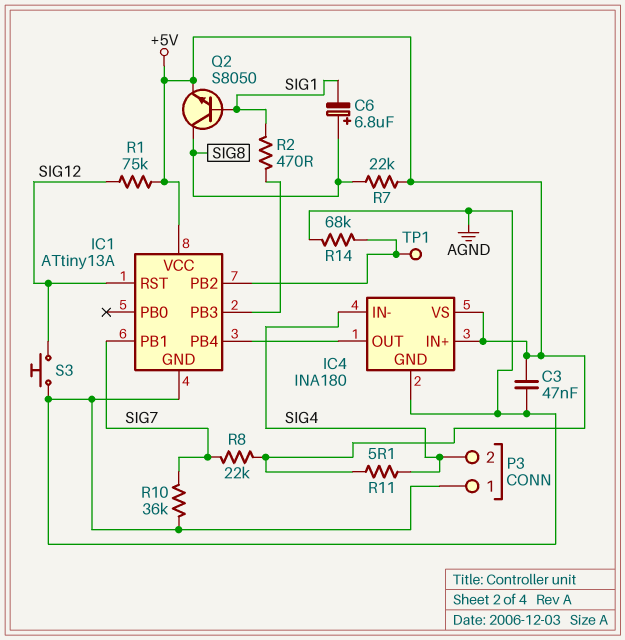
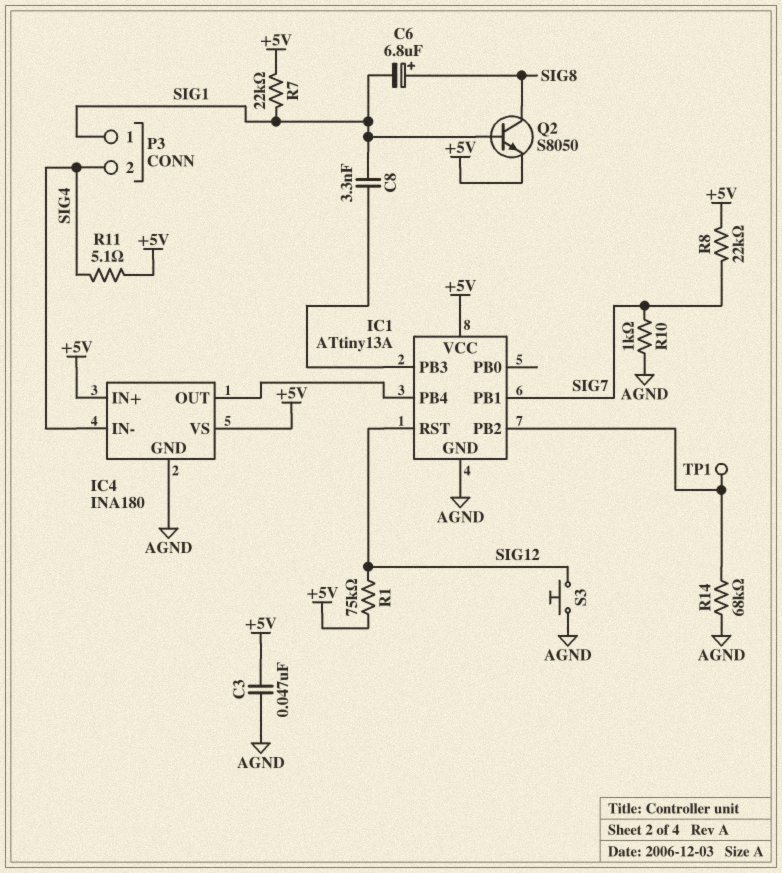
C8: none -> 3.3nF (IC1/PB3, SIG1)
P3 pin 1: AGND -> SIG1
R2: 470 (IC1/PB3, SIG1) -> none
R7: 22k (+5V, SIG8) -> 22k (+5V, SIG1)
R10: 36k (AGND, SIG7) -> 1k (AGND, SIG7)

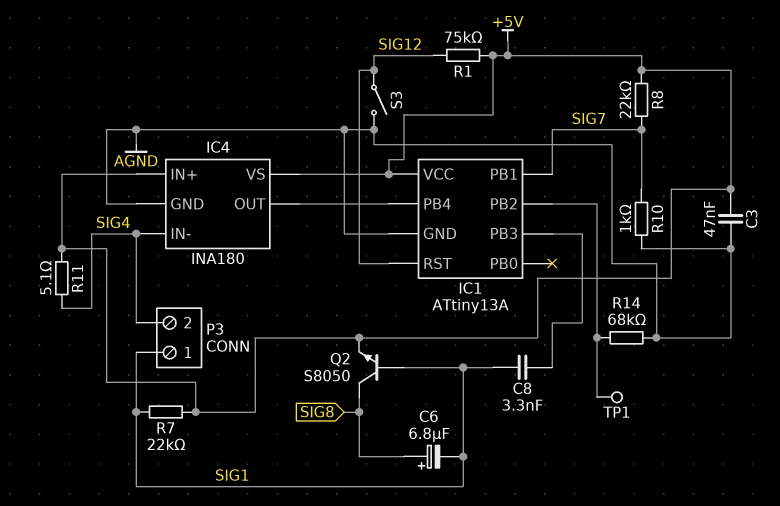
S3: button (AGND, SIG12) -> switch (AGND, SIG12)

